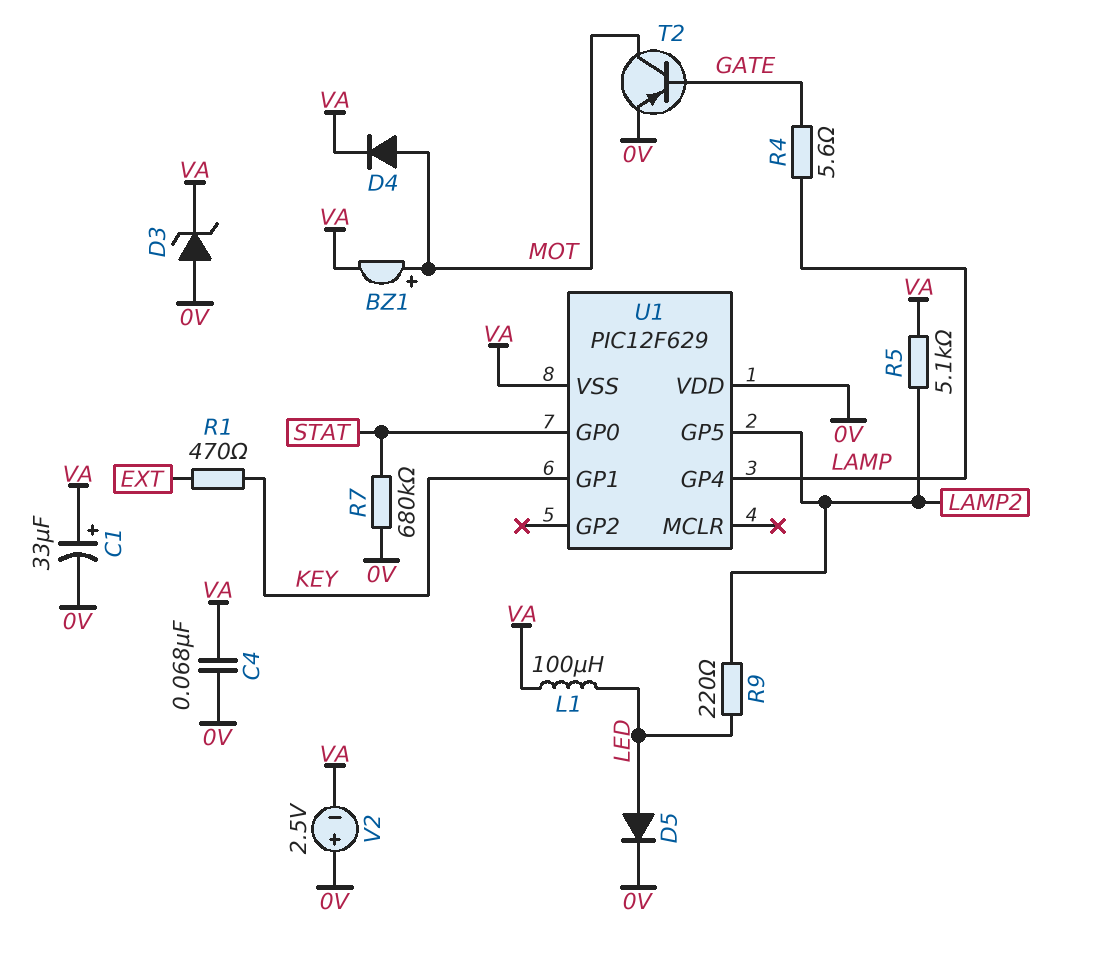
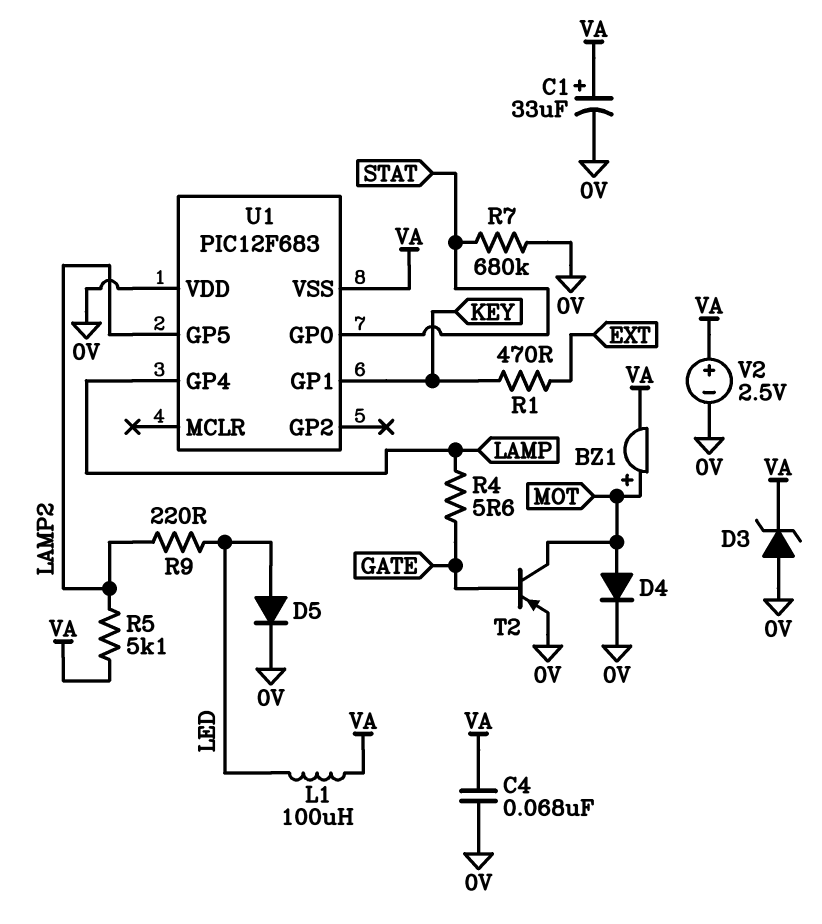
D4: diode (A MOT, K VA) -> diode (A MOT, K 0V)
U1: PIC12F629 -> PIC12F683
V2: 2.5V (plus 0V, minus VA) -> 2.5V (plus VA, minus 0V)

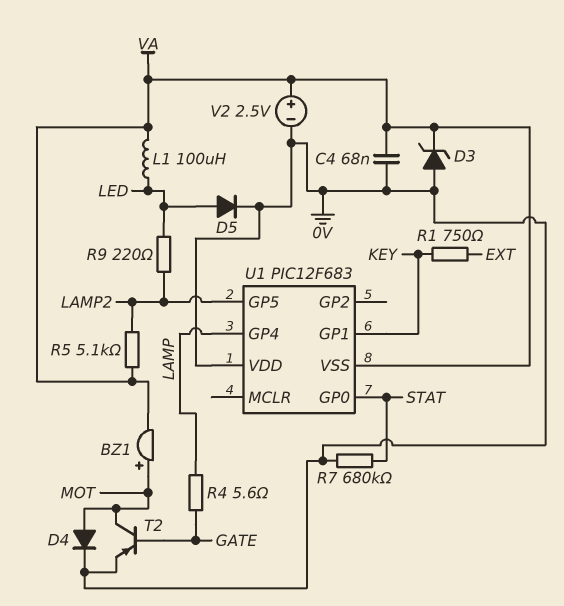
C1: 33uF (plus VA, minus 0V) -> none
R1: 470 (EXT, KEY) -> 750 (EXT, KEY)

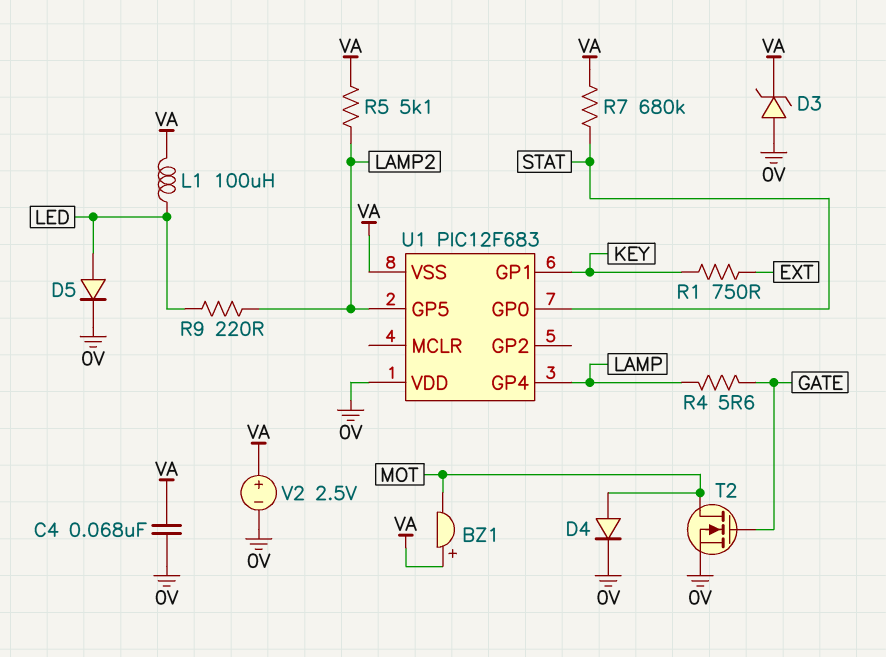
BZ1: buzzer (plus MOT, minus VA) -> buzzer (plus VA, minus MOT)
R7: 680k (0V, STAT) -> 680k (STAT, VA)
T2: PNP (B GATE, C MOT, E 0V) -> NMOS (G GATE, D MOT, S 0V)

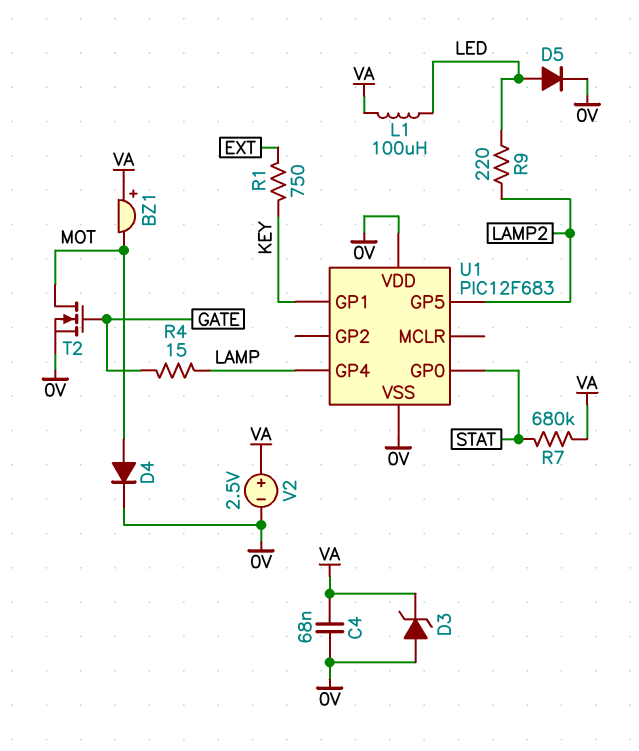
R4: 5.6 (GATE, LAMP) -> 15 (GATE, LAMP)
R5: 5.1k (LAMP2, VA) -> none
U1 pin VSS: VA -> 0V

